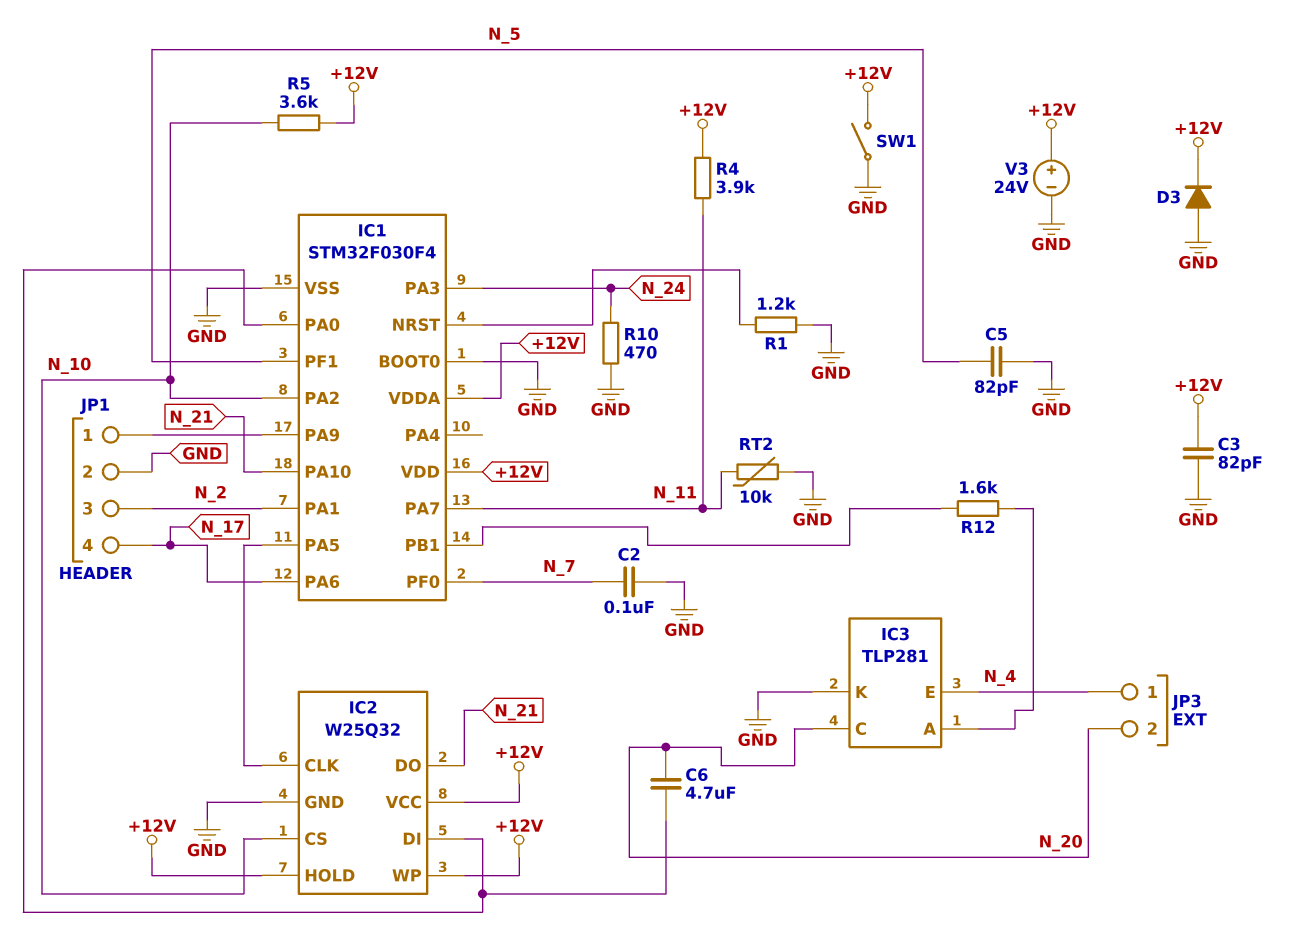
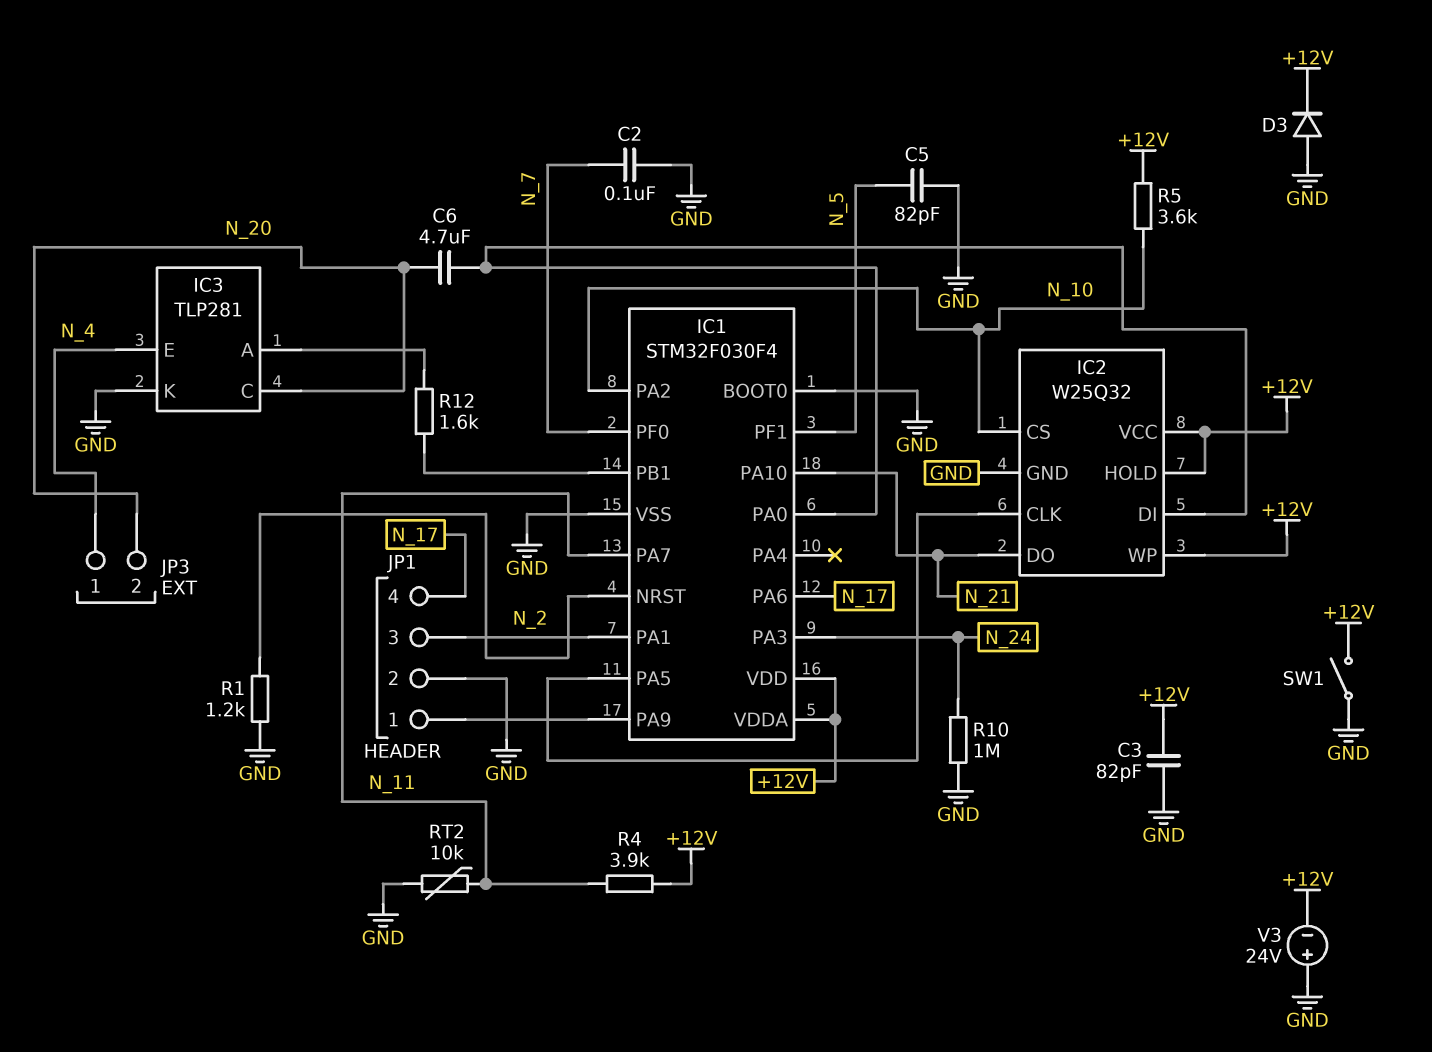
R10: 470 (GND, N_24) -> 1M (GND, N_24)
V3: 24V (plus +12V, minus GND) -> 24V (plus GND, minus +12V)

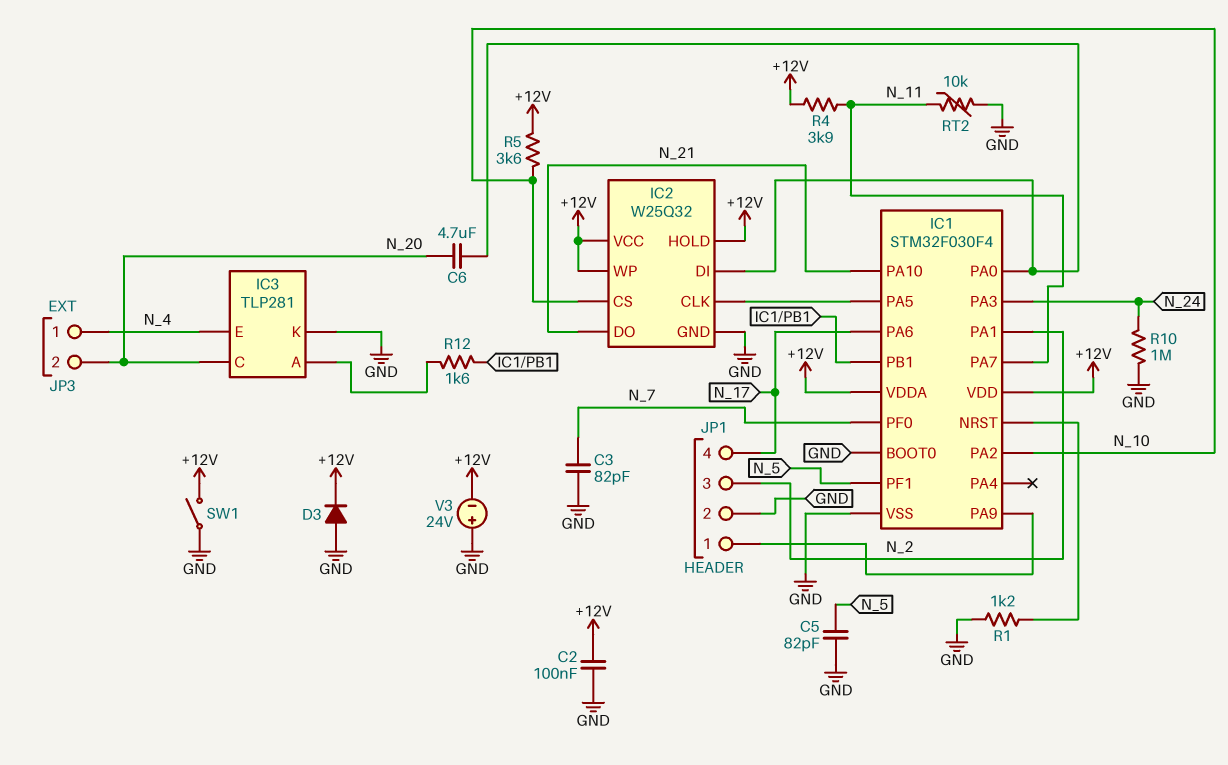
C2: 100nF (GND, N_7) -> 100nF (+12V, GND)
C3: 82pF (+12V, GND) -> 82pF (GND, N_7)

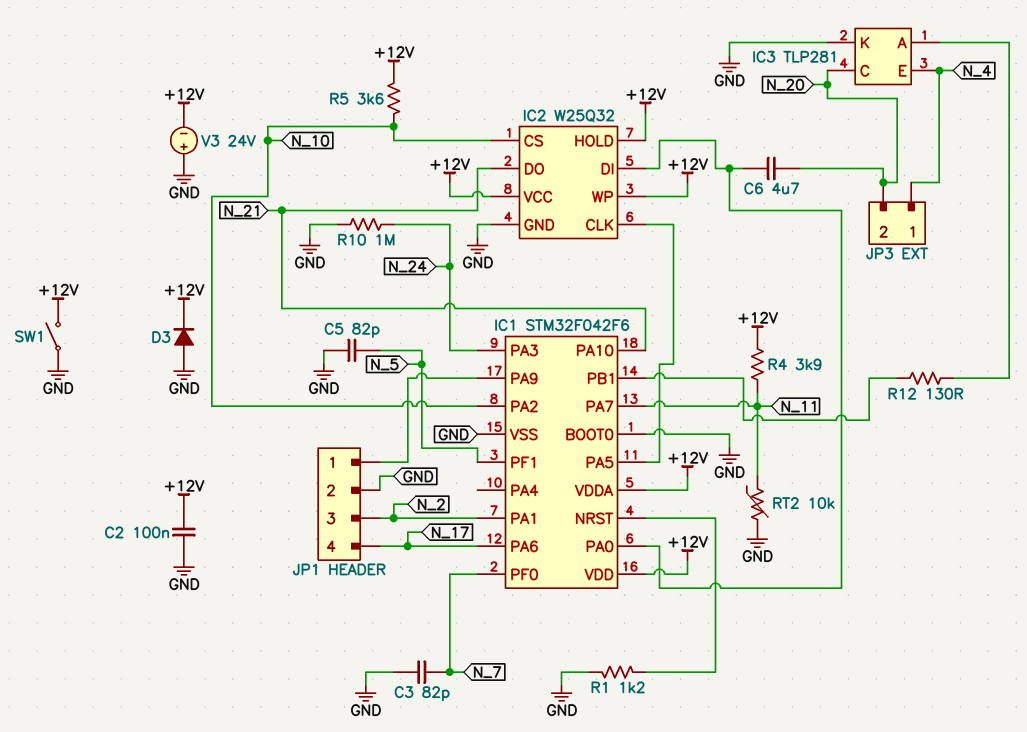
IC1: STM32F030F4 -> STM32F042F6
R12: 1.6k (IC1/PB1, IC3/A) -> 130 (IC1/PB1, IC3/A)

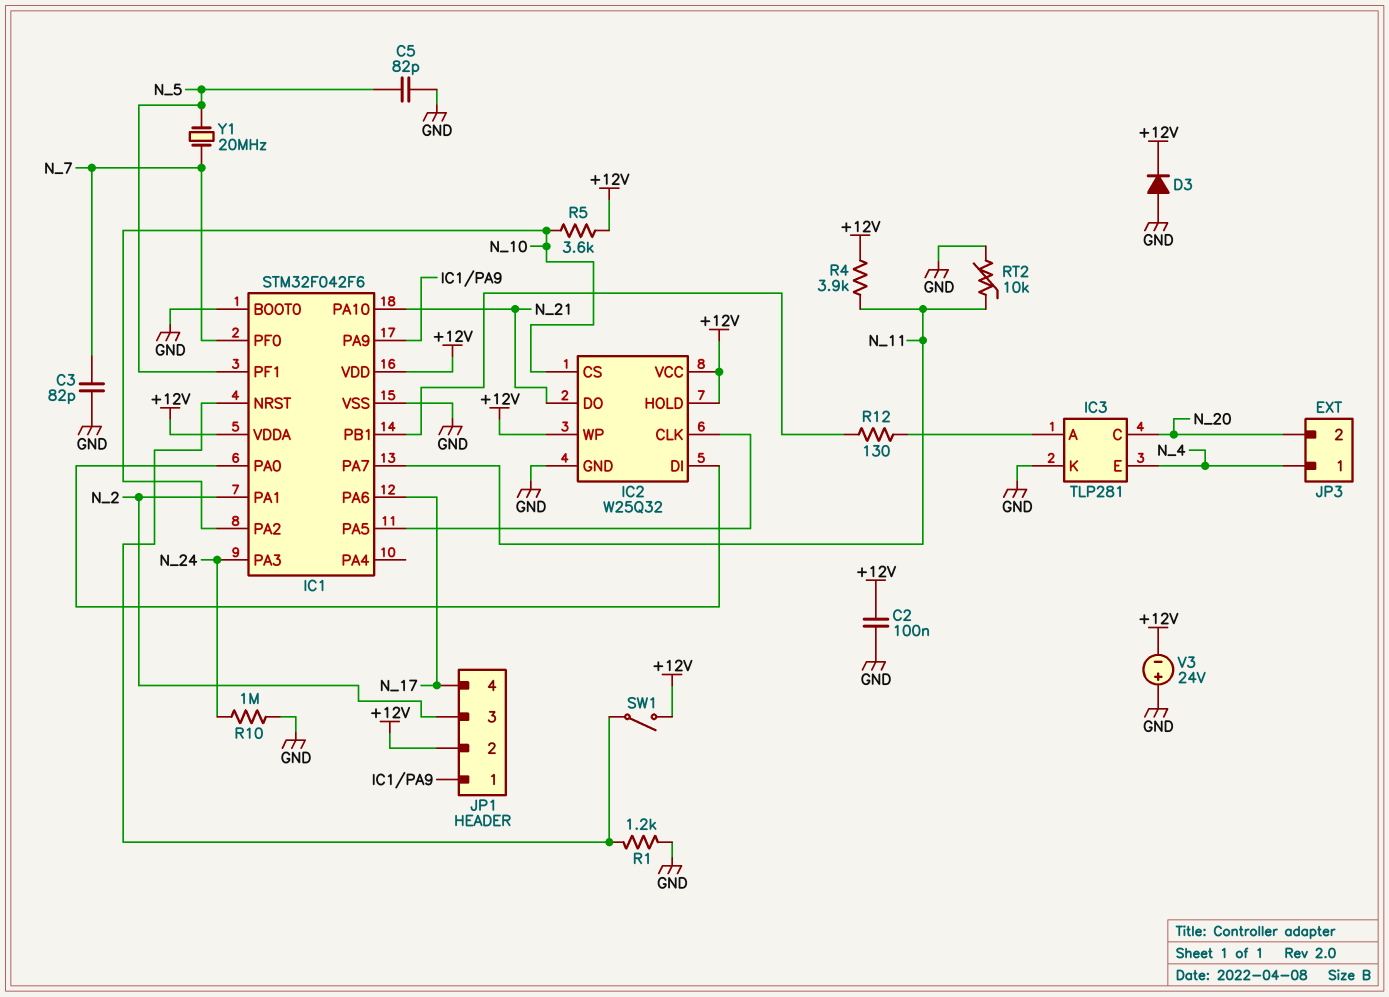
C6: 4.7uF (IC1/PA0, N_20) -> none
JP1 pin 2: GND -> +12V
SW1: switch (+12V, GND) -> switch (+12V, IC1/NRST)
Y1: none -> 20MHz (N_5, N_7)

